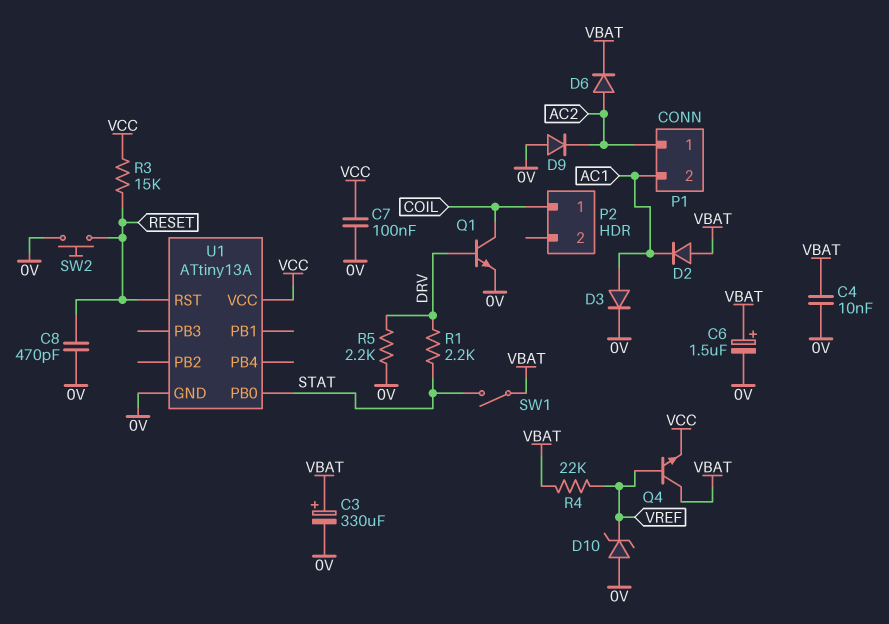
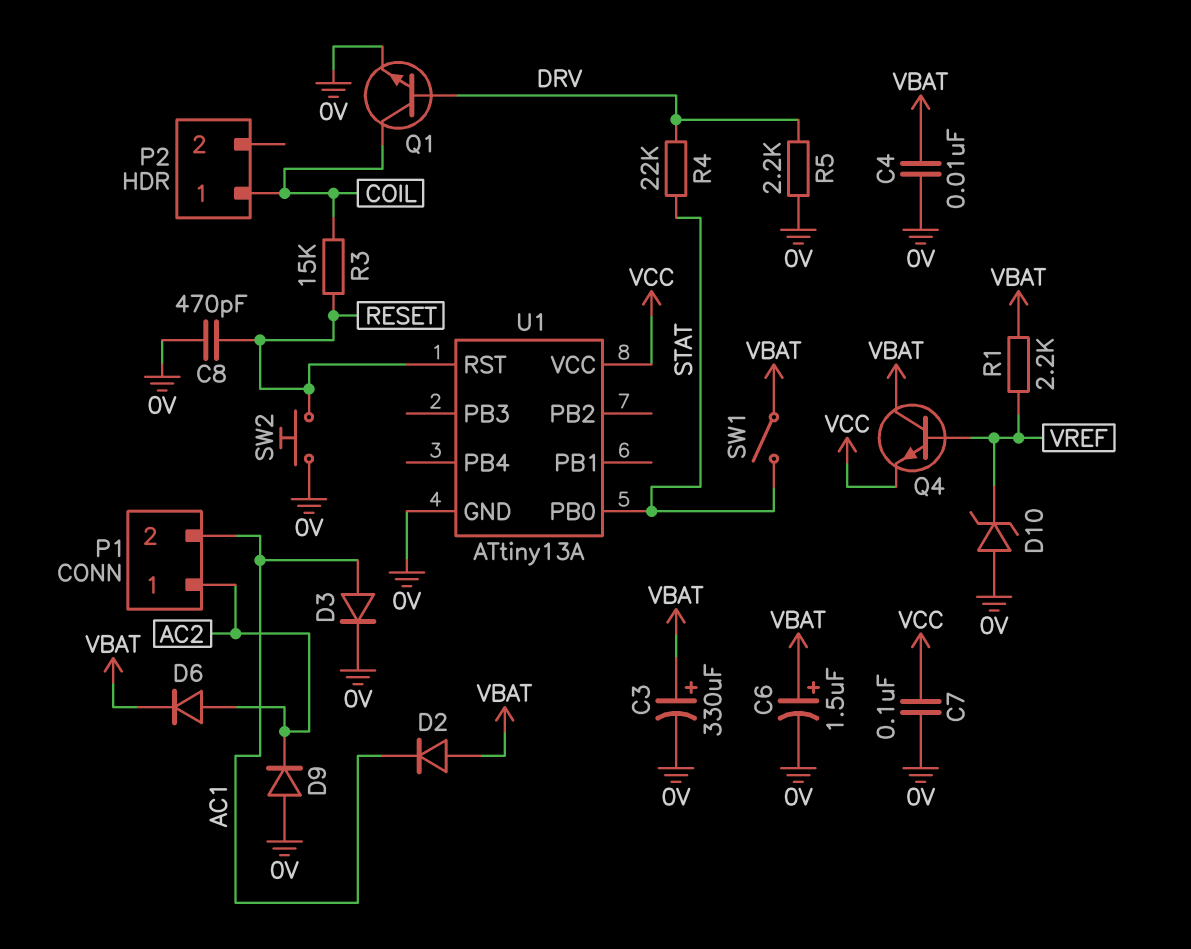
R1: 2.2k (DRV, STAT) -> 2.2k (VBAT, VREF)
R3: 15k (RESET, VCC) -> 15k (COIL, RESET)
R4: 22k (VBAT, VREF) -> 22k (DRV, STAT)

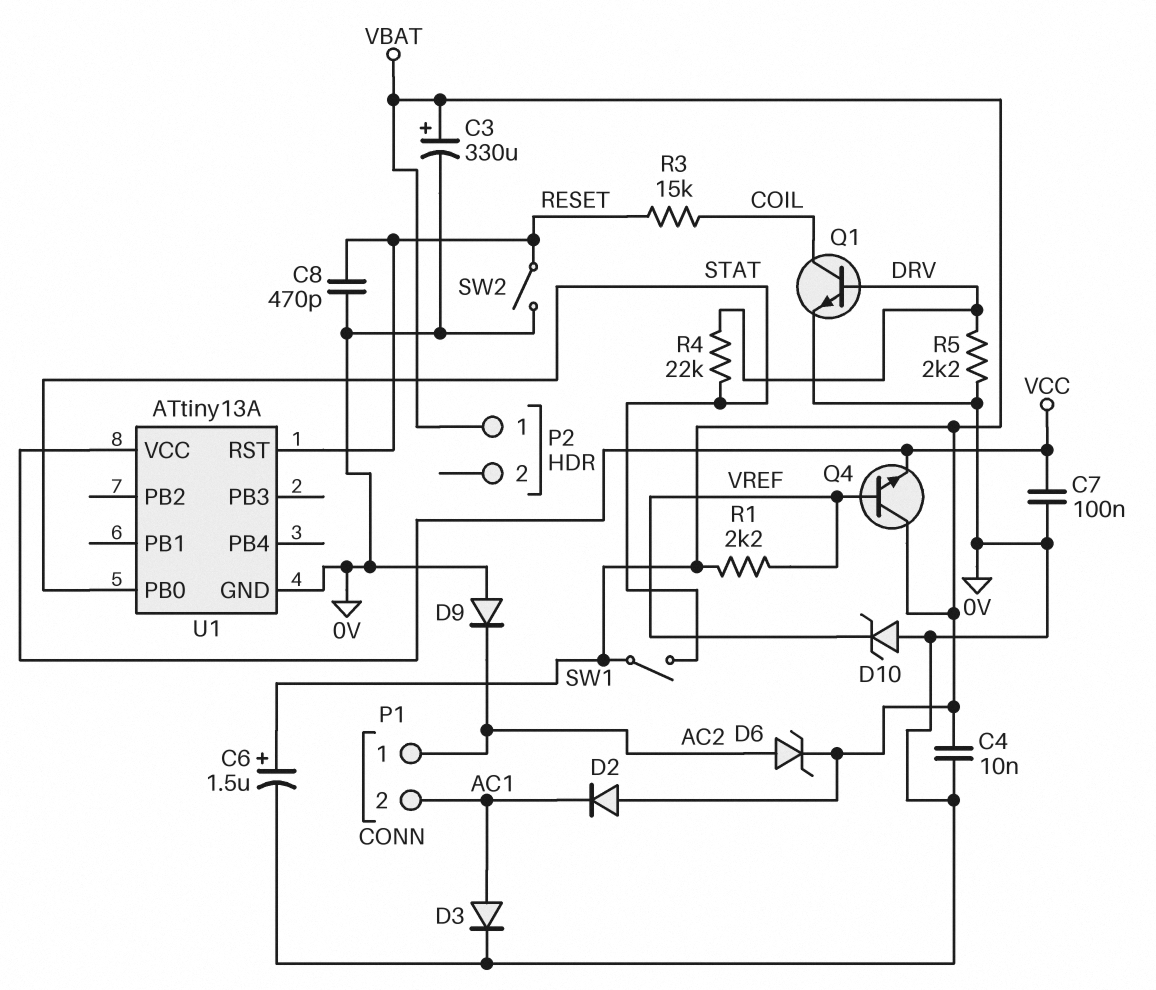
D6: diode (A AC2, K VBAT) -> zener (A AC2, K VBAT)
P2 pin 1: COIL -> VBAT
SW2: button (0V, RESET) -> switch (0V, RESET)

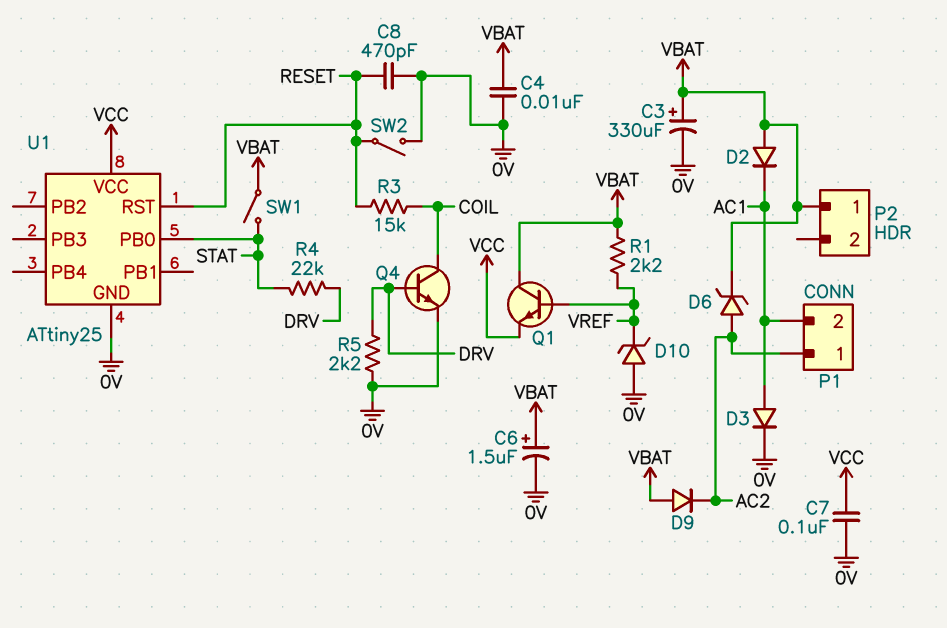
D9: diode (A 0V, K AC2) -> diode (A VBAT, K AC2)
Q1: NPN (B DRV, C COIL, E 0V) -> NPN (B VREF, C VBAT, E VCC)
Q4: NPN (B VREF, C VBAT, E VCC) -> NPN (B DRV, C COIL, E 0V)
U1: ATtiny13A -> ATtiny25

